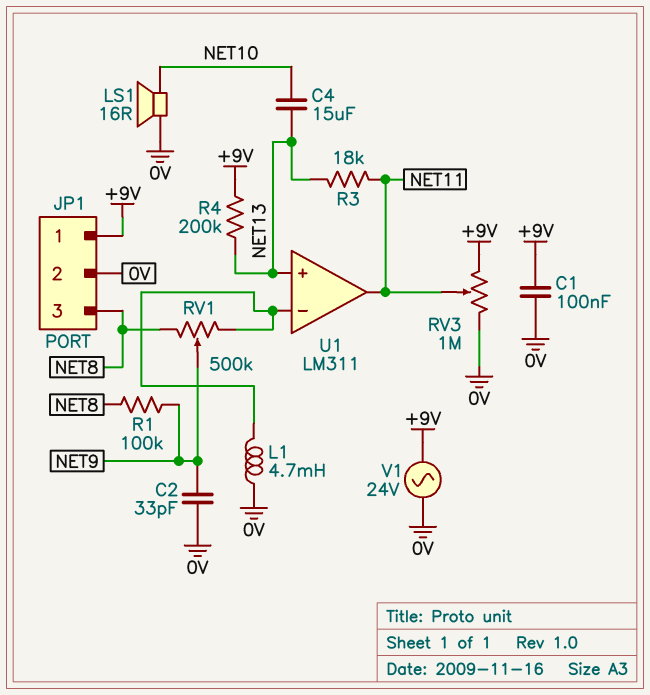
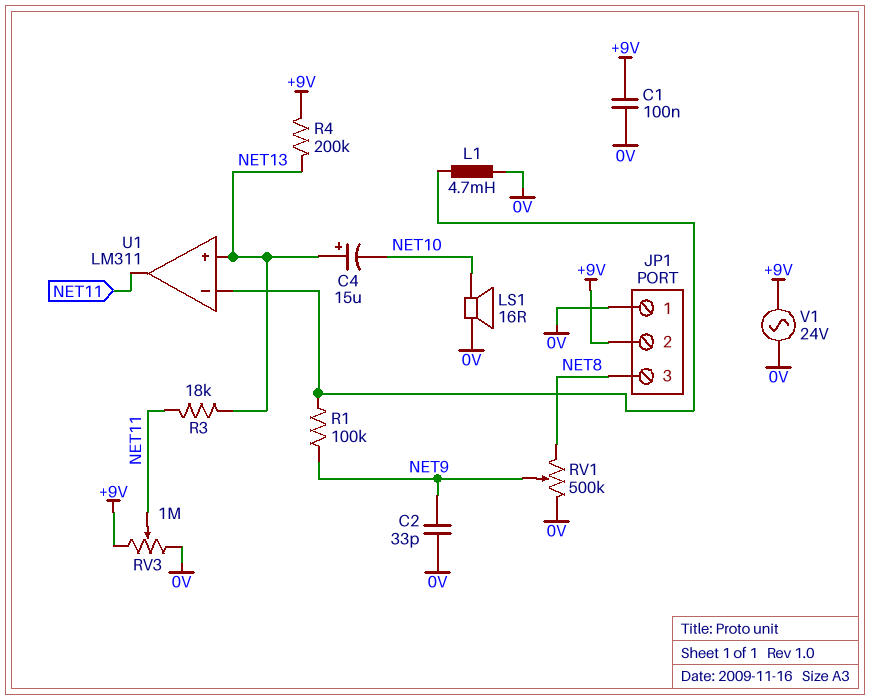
C4: 15uF (NET10, NET13) -> 15uF (plus NET13, minus NET10)
JP1 pin 1: +9V -> 0V
JP1 pin 2: 0V -> +9V
R1: 100k (NET8, NET9) -> 100k (NET9, U1/in-)
RV1: 500k (NET8, U1/in-, wiper NET9) -> 500k (0V, NET8, wiper NET9)

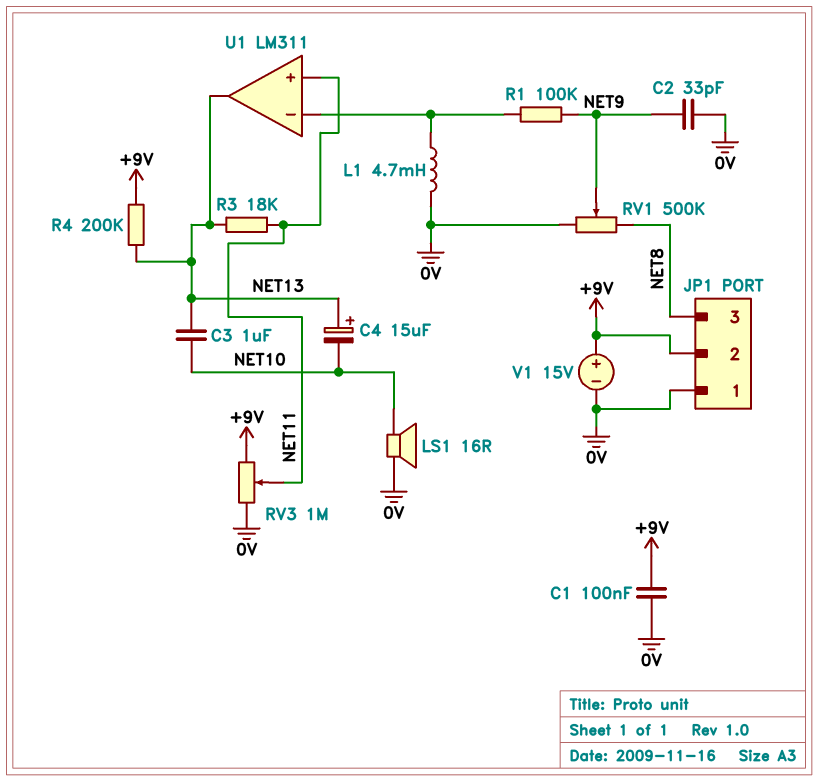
C3: none -> 1uF (NET10, NET13)
U1 pin in+: NET13 -> NET11
U1 pin out: NET11 -> NET13
V1: AC 24V (+9V, 0V) -> 15V (plus +9V, minus 0V)

